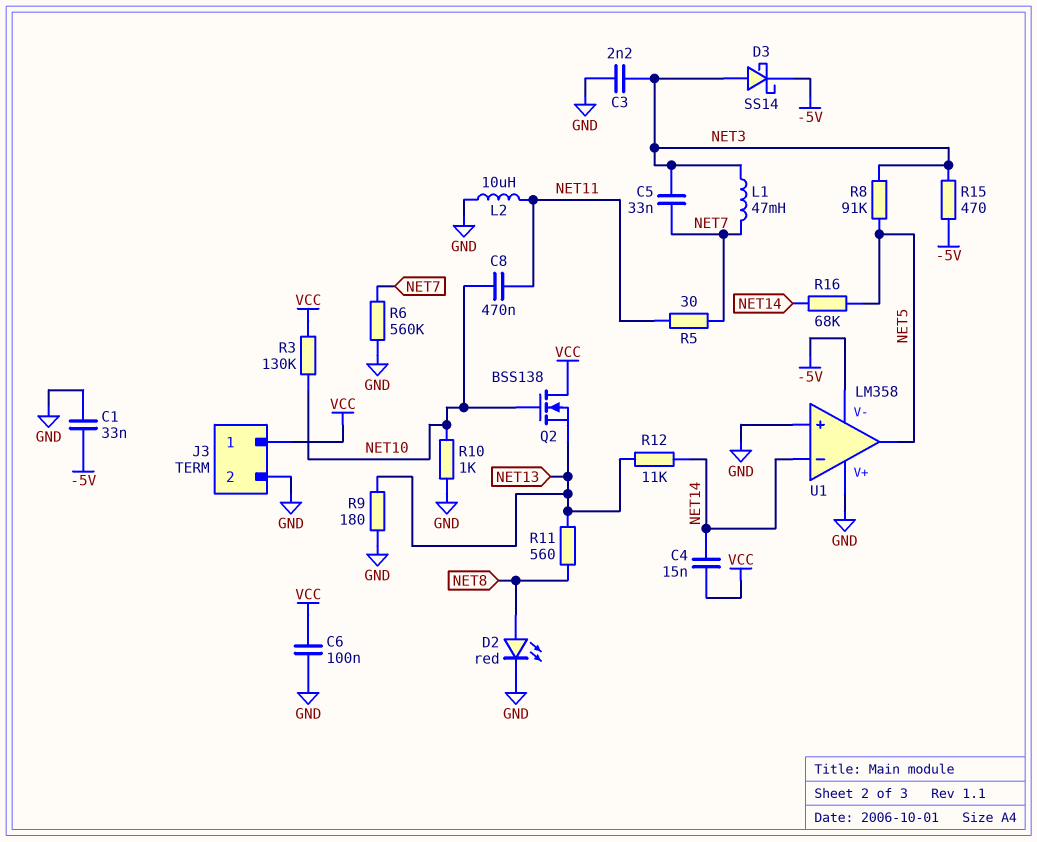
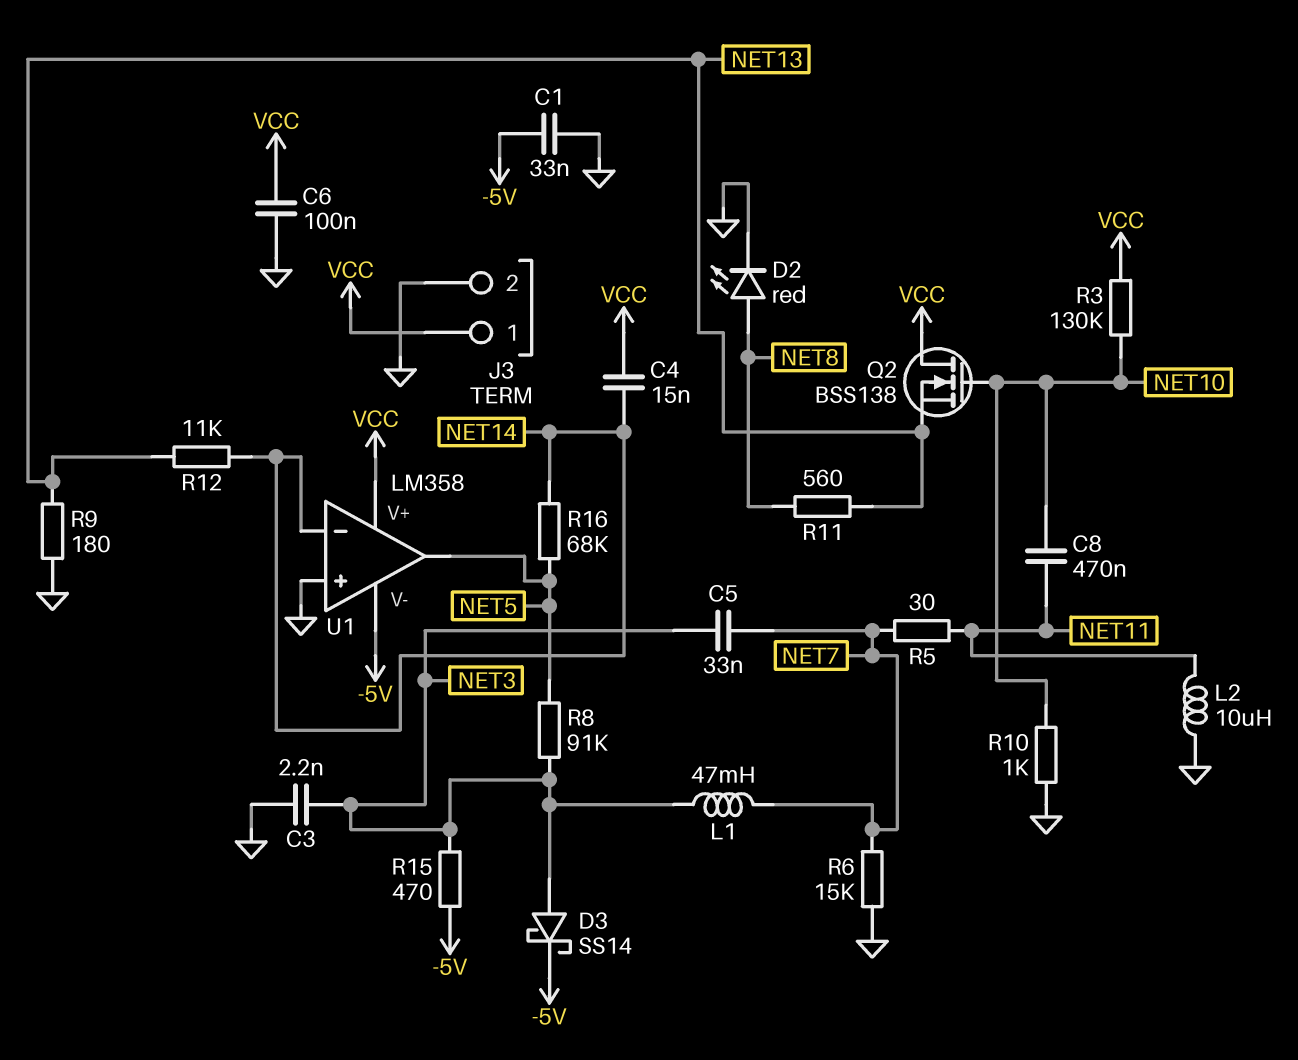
R6: 560k (GND, NET7) -> 15k (GND, NET7)
U1 pin V+: GND -> VCC

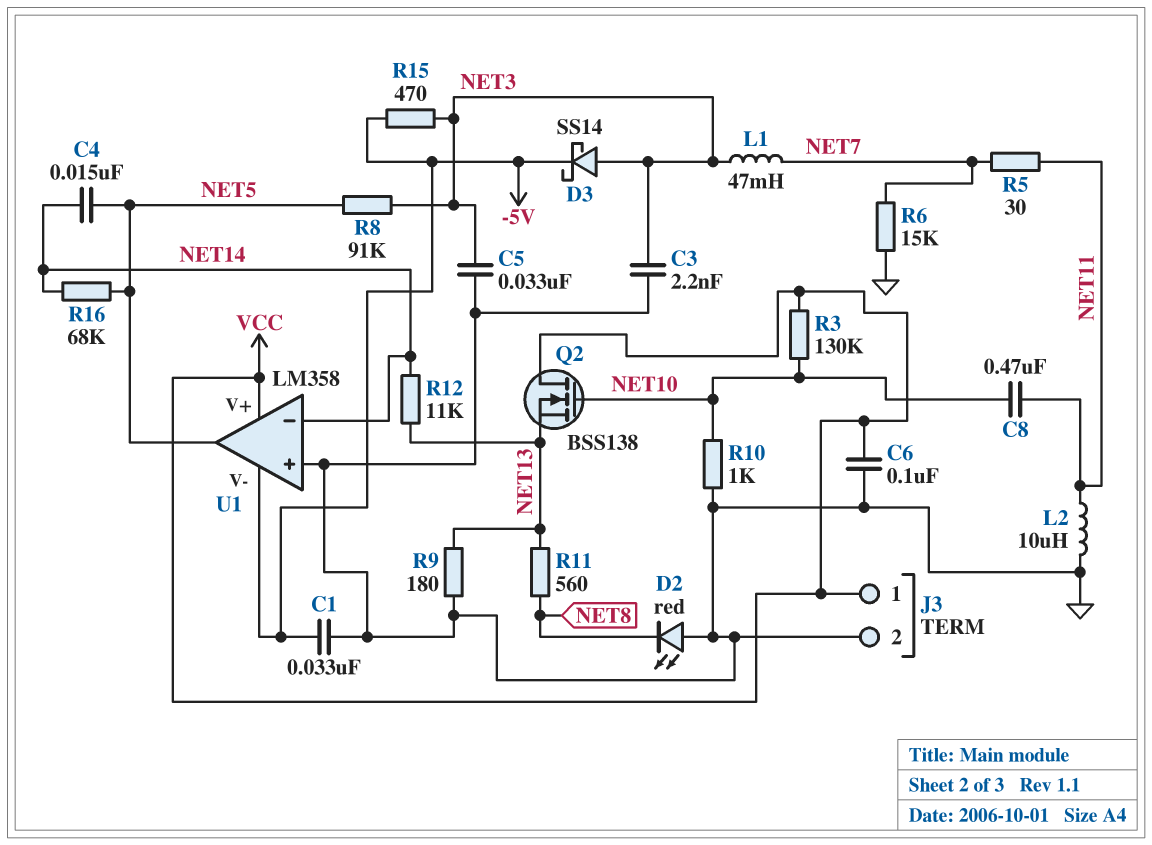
C4: 15nF (NET14, VCC) -> 15nF (NET5, NET14)
C5: 33nF (NET3, NET7) -> 33nF (GND, NET3)
D2: LED red (A NET8, K GND) -> LED red (A GND, K NET8)

